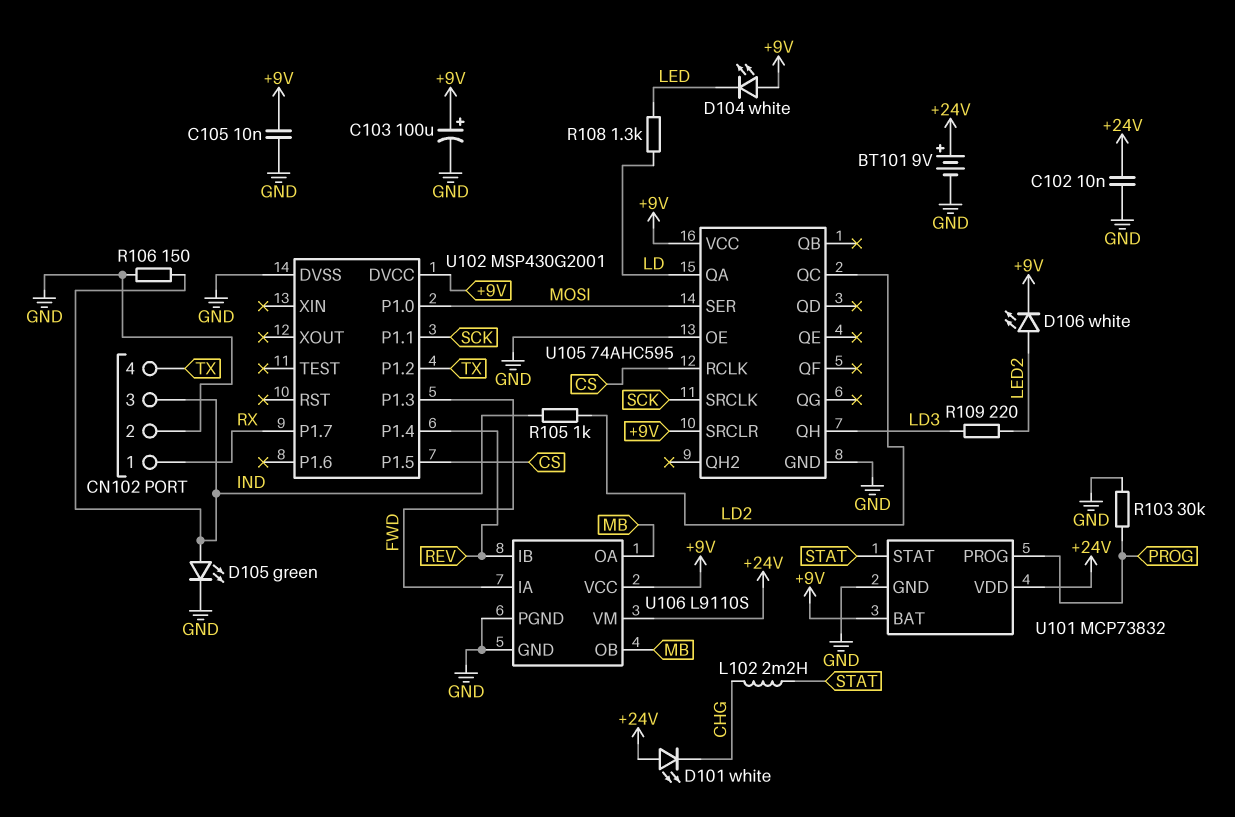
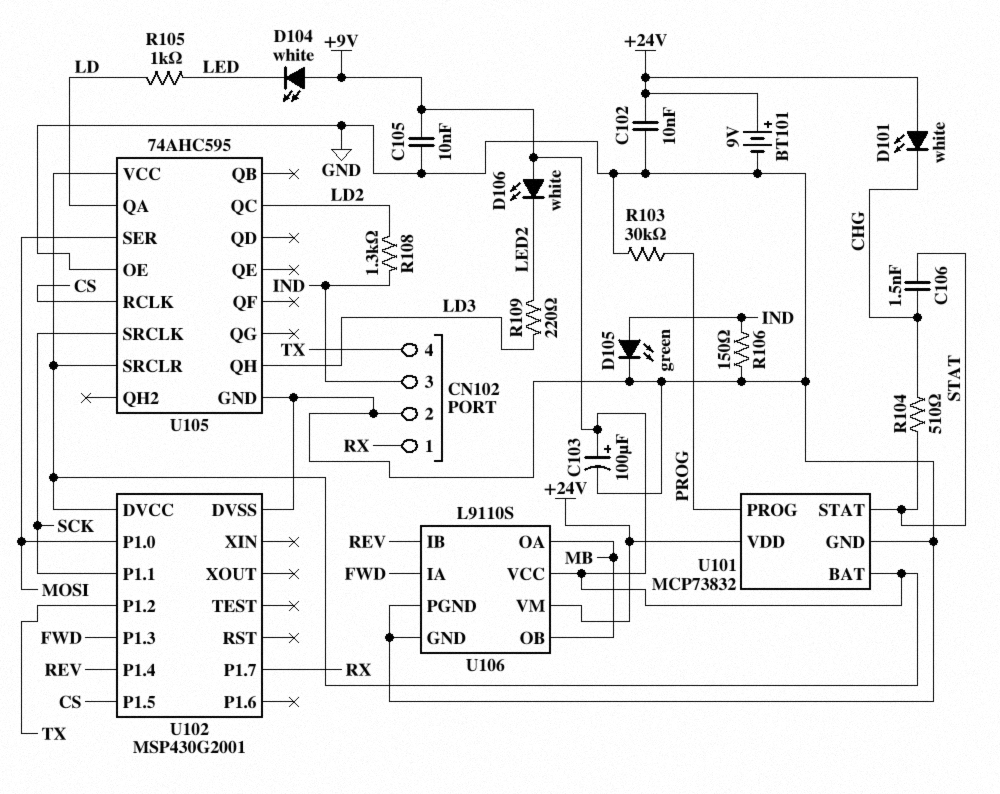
C106: none -> 1.5nF (CHG, STAT)
D106: LED white (A LED2, K +9V) -> LED white (A +9V, K LED2)
L102: 2.2mH (CHG, STAT) -> none
R104: none -> 510 (CHG, STAT)
R105: 1k (IND, LD2) -> 1k (LD, LED)
R108: 1.3k (LD, LED) -> 1.3k (IND, LD2)

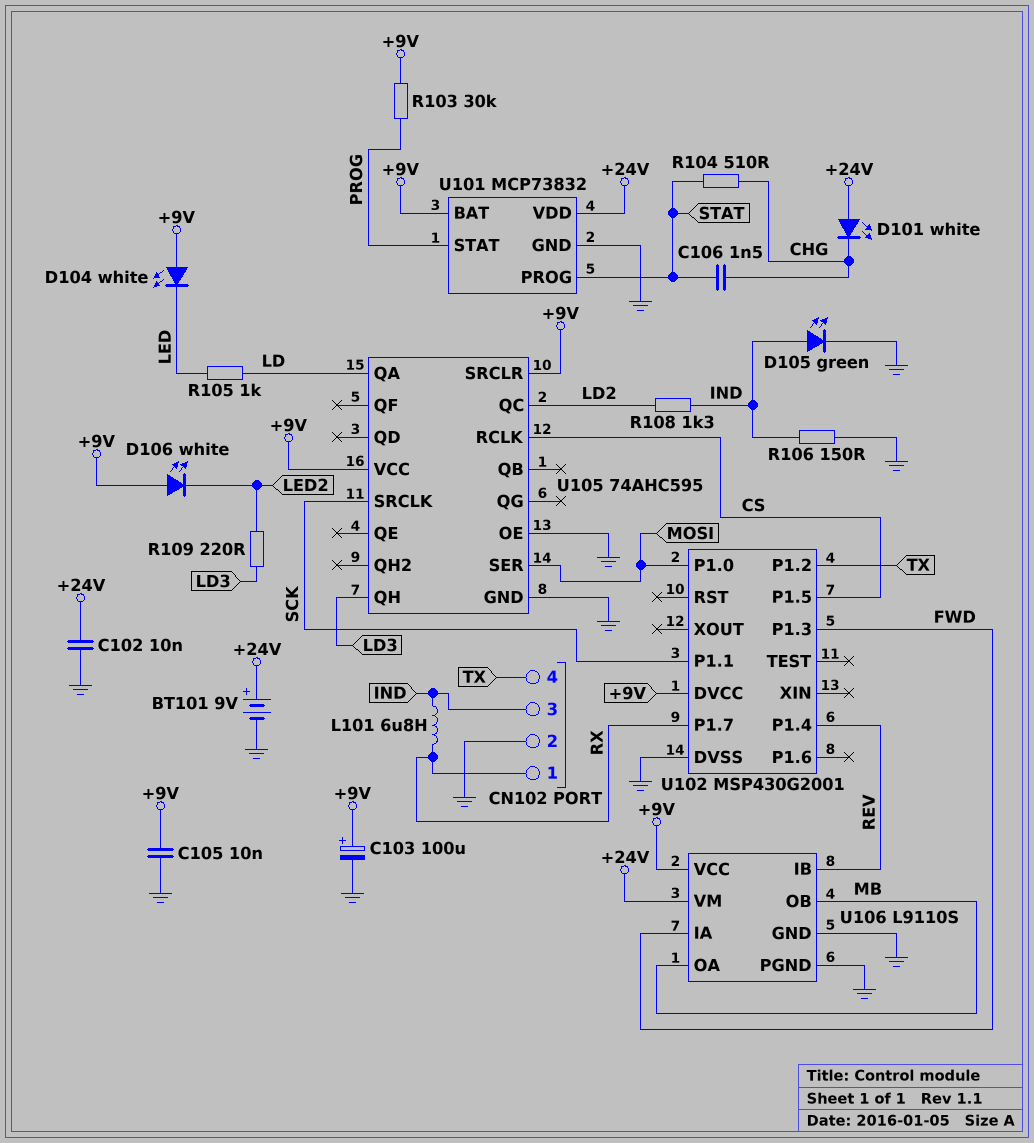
L101: none -> 6.8uH (IND, RX)
R103: 30k (GND, PROG) -> 30k (+9V, PROG)
U101 pin PROG: PROG -> STAT
U101 pin STAT: STAT -> PROG

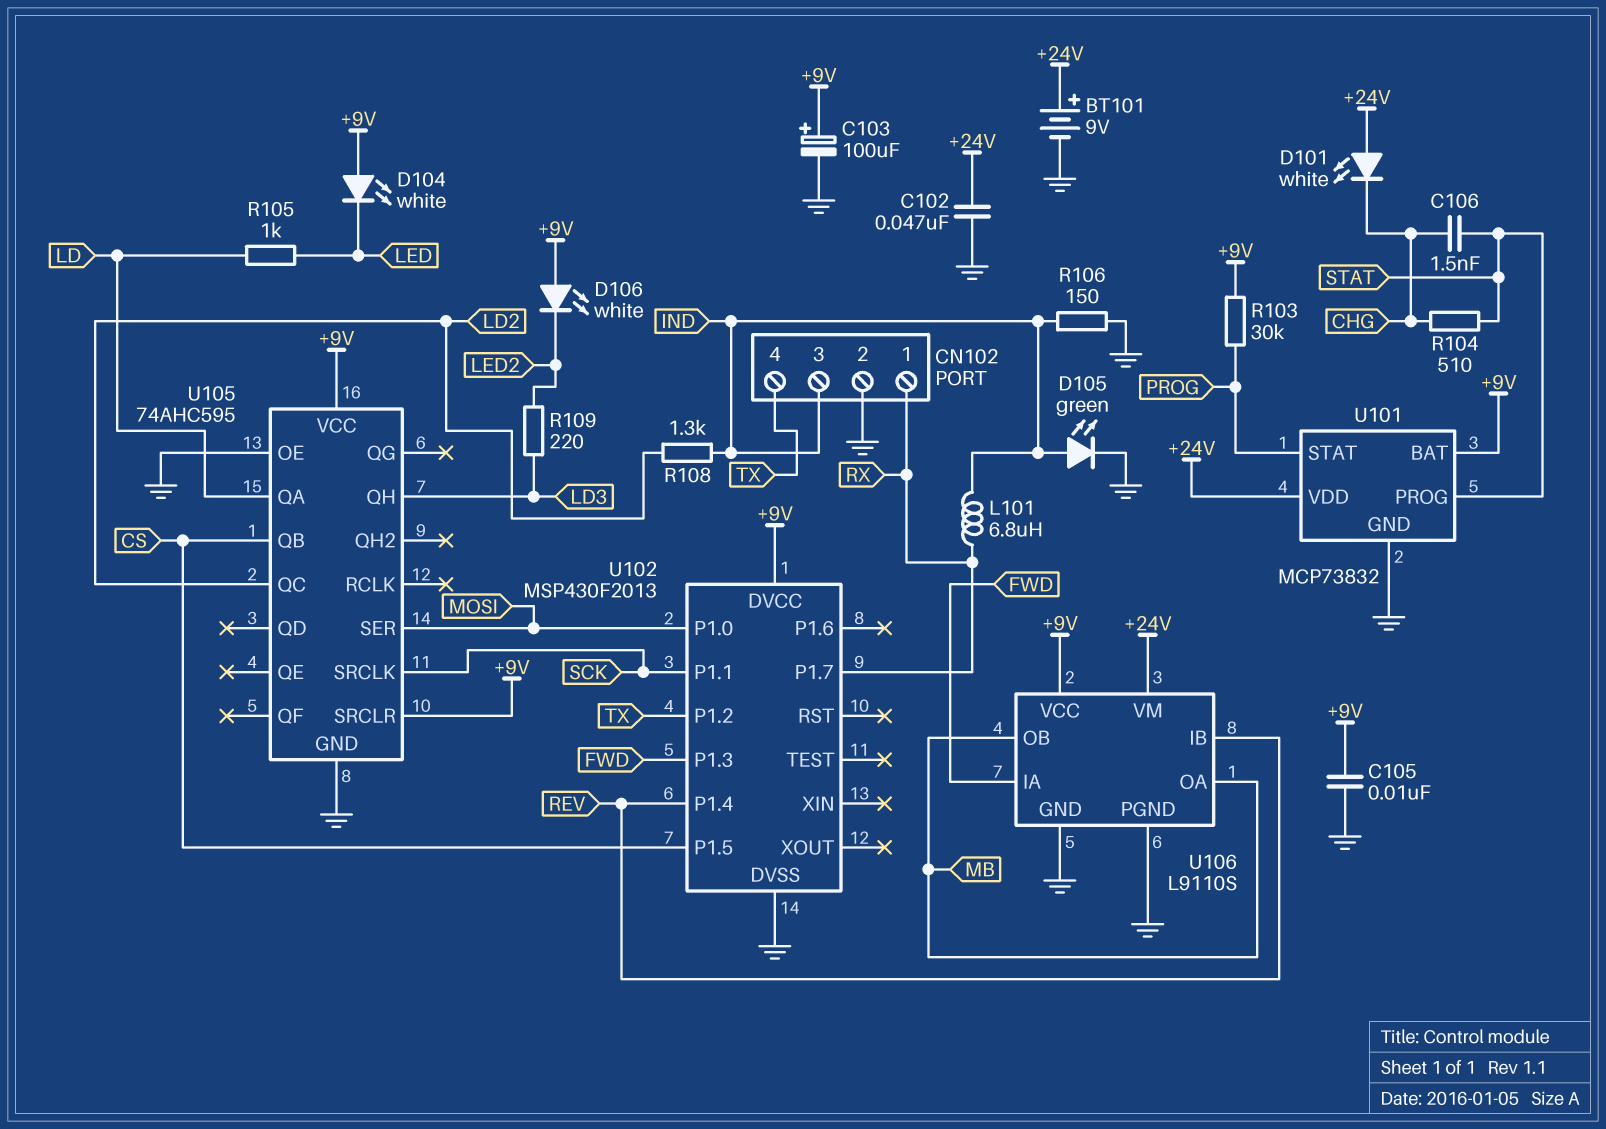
C102: 10nF (+24V, GND) -> 47nF (+24V, GND)
U102: MSP430G2001 -> MSP430F2013
U105 pin QB: none -> CS
U105 pin RCLK: CS -> none

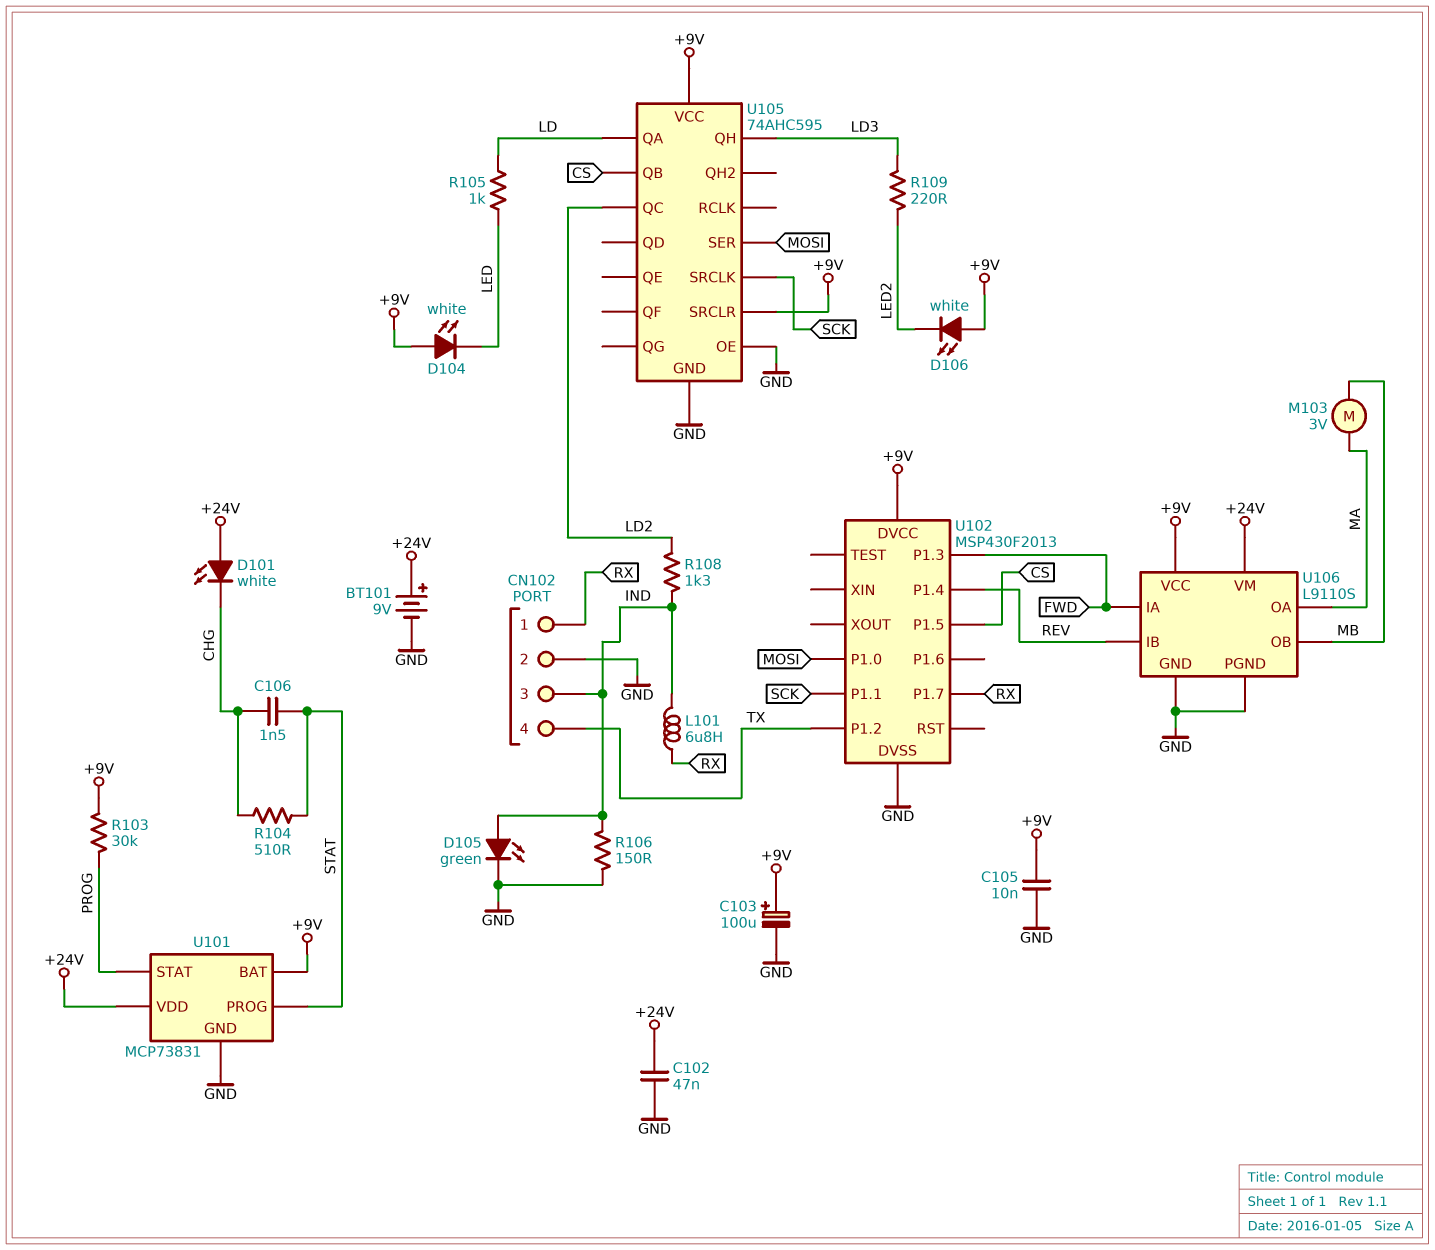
M103: none -> motor 3V (MA, MB)
U101: MCP73832 -> MCP73831
U106 pin OA: MB -> MA

